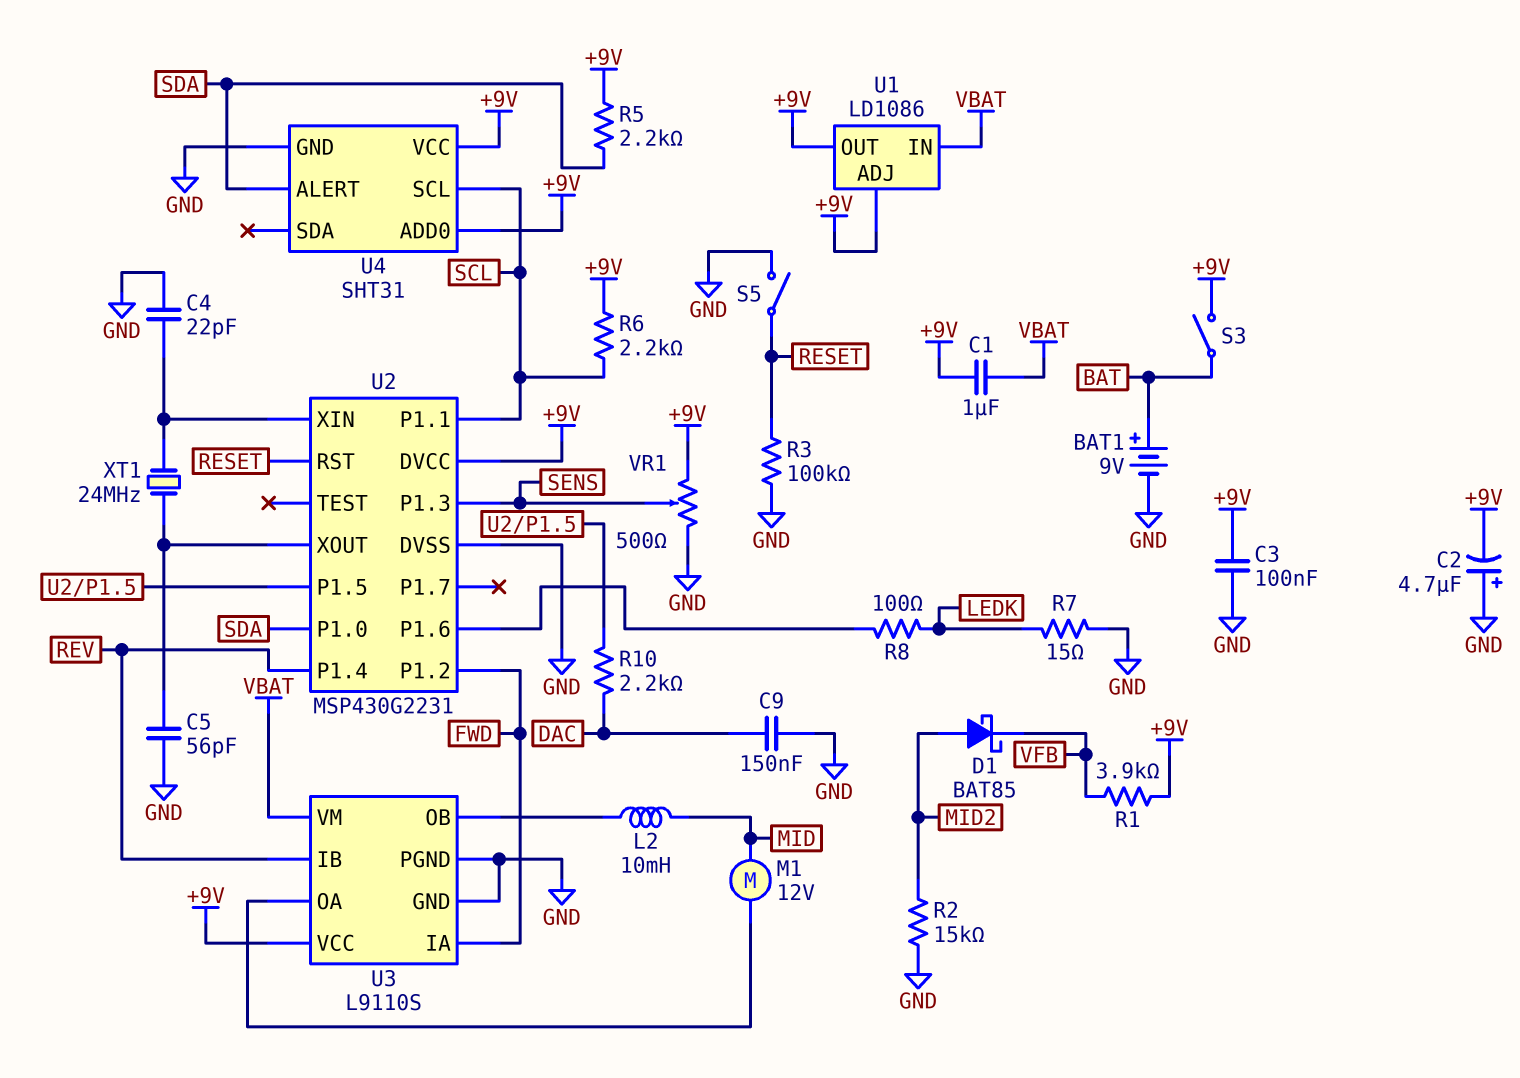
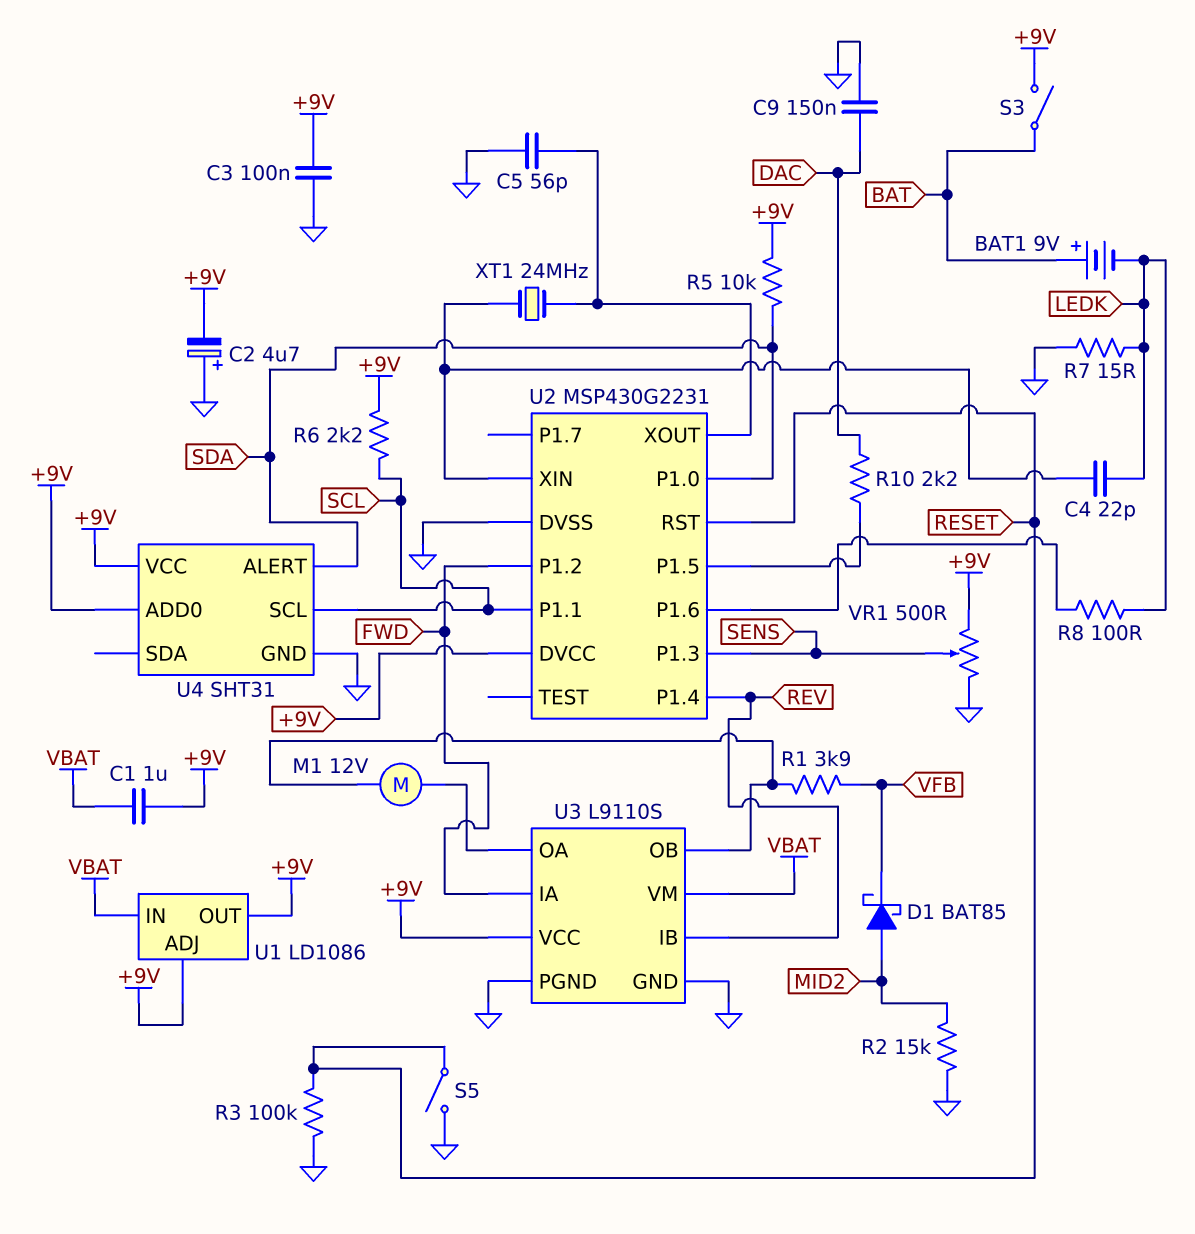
BAT1: 9V (plus BAT, minus GND) -> 9V (plus BAT, minus LEDK)
C4: 22pF (GND, U2/XIN) -> 22pF (LEDK, U2/XIN)
L2: 10mH (MID, U3/OB) -> none
M1: motor 12V (MID, U3/OA) -> motor 12V (U3/OA, U3/OB)
R1: 3.9k (+9V, VFB) -> 3.9k (U3/OB, VFB)
R5: 2.2k (+9V, SDA) -> 10k (+9V, SDA)

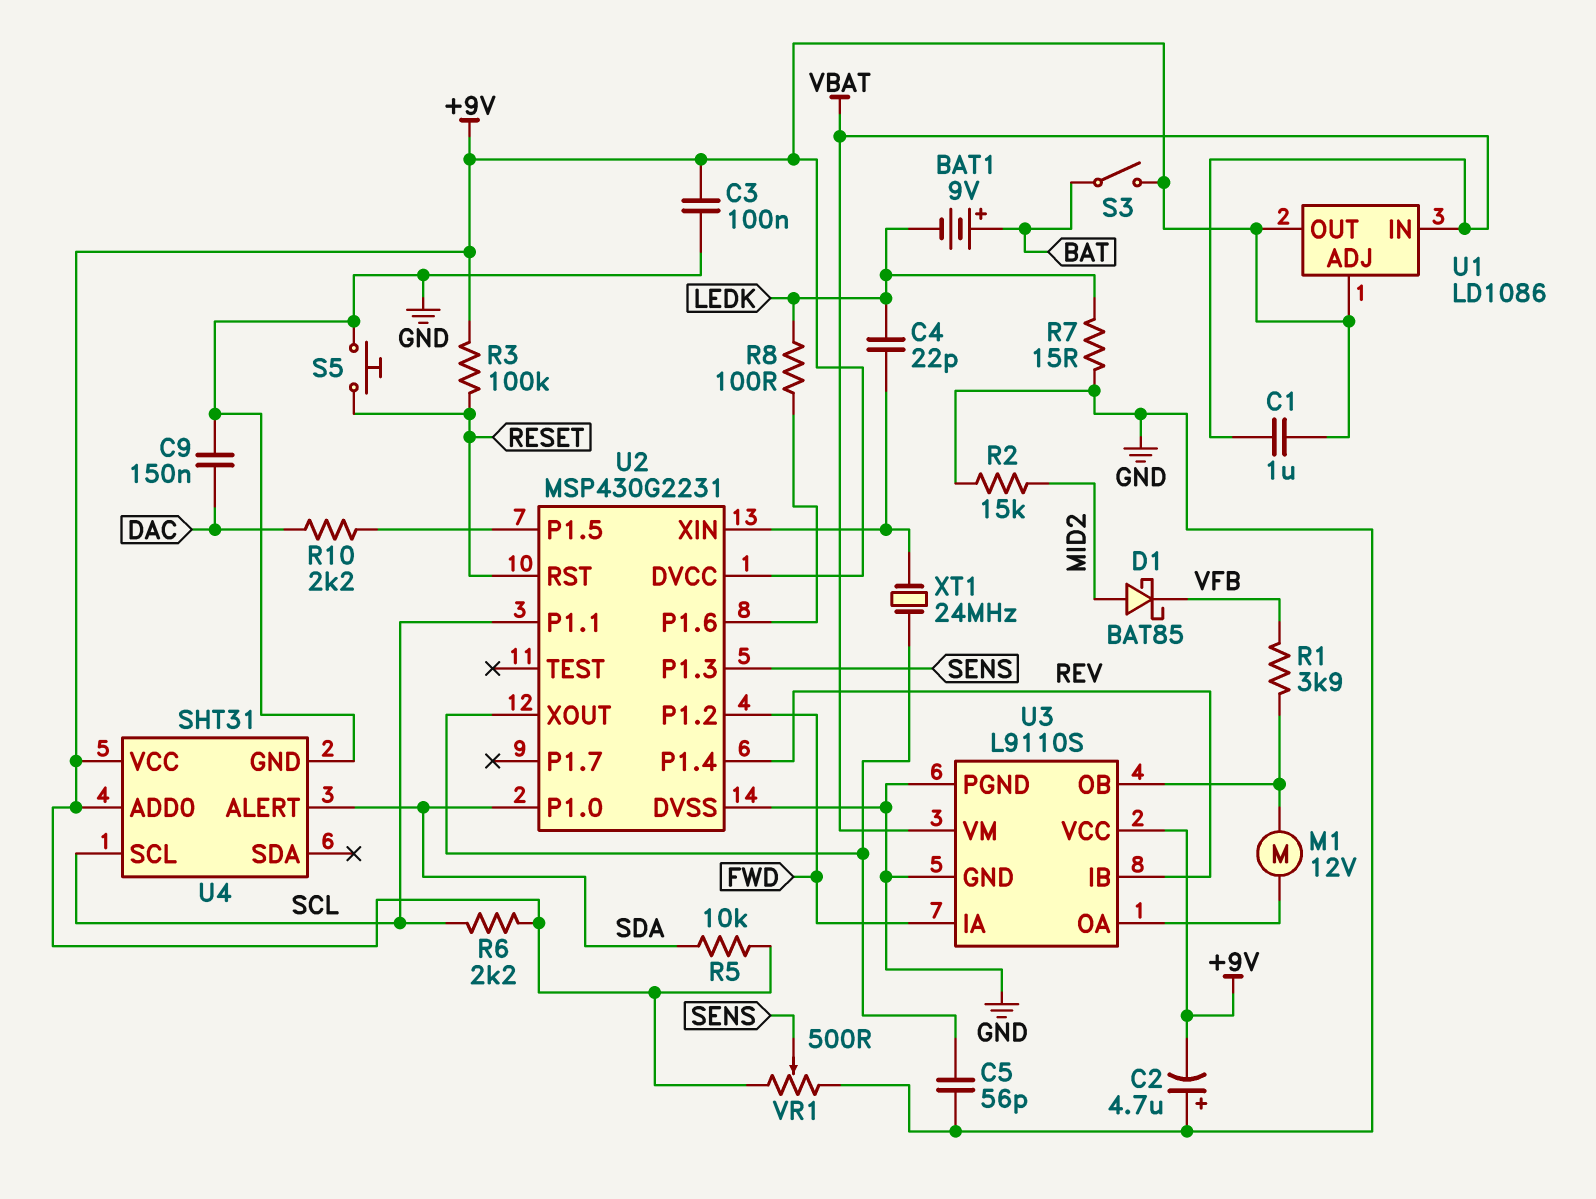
R3: 100k (GND, RESET) -> 100k (+9V, RESET)
S5: switch (GND, RESET) -> button (GND, RESET)

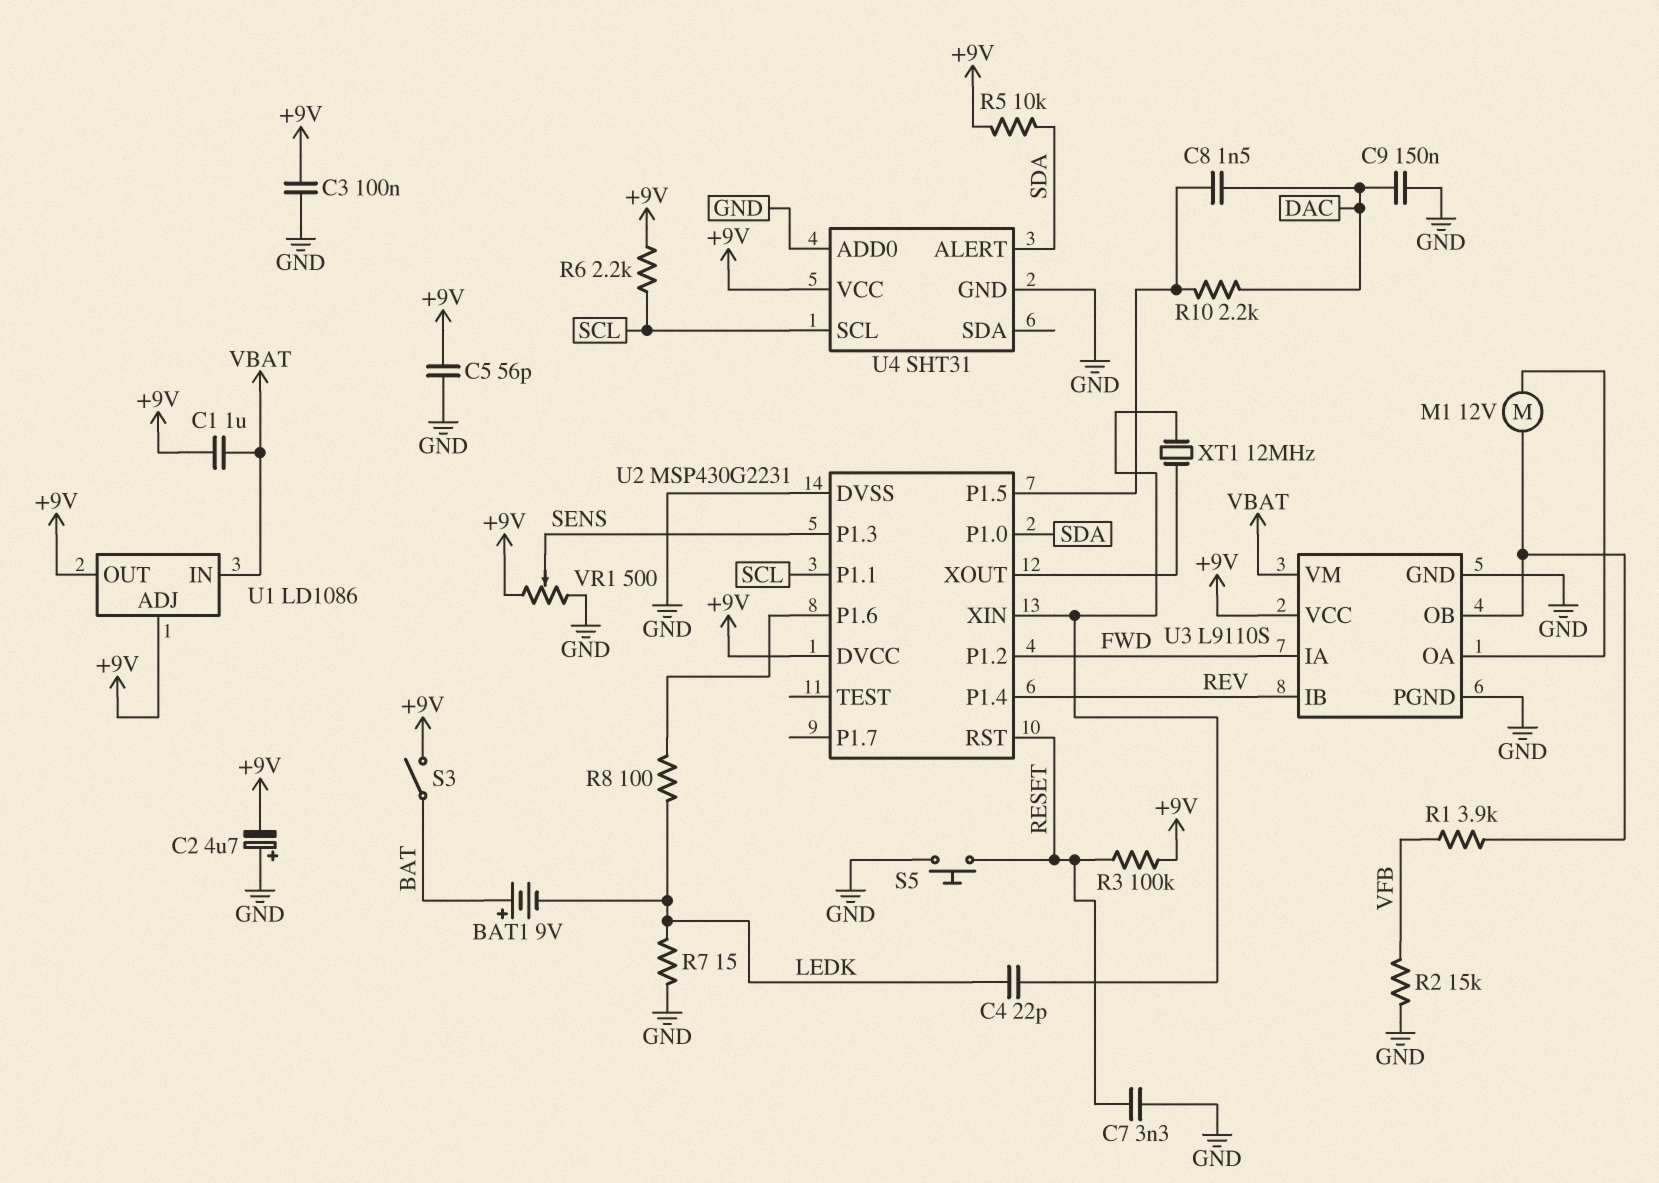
C5: 56pF (GND, U2/XOUT) -> 56pF (+9V, GND)
C7: none -> 3.3nF (GND, RESET)
C8: none -> 1.5nF (DAC, U2/P1.5)
D1: schottky BAT85 (A MID2, K VFB) -> none
R2: 15k (GND, MID2) -> 15k (GND, VFB)
U4 pin ADD0: +9V -> GND
XT1: 24MHz (U2/XIN, U2/XOUT) -> 12MHz (U2/XIN, U2/XOUT)

